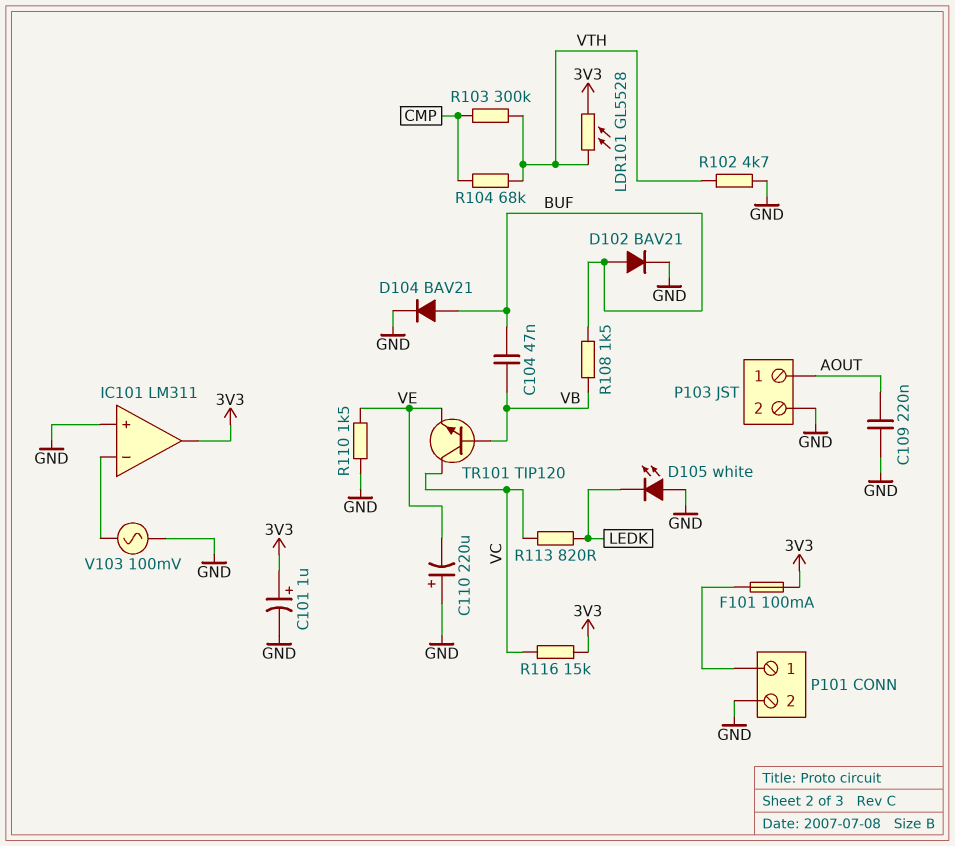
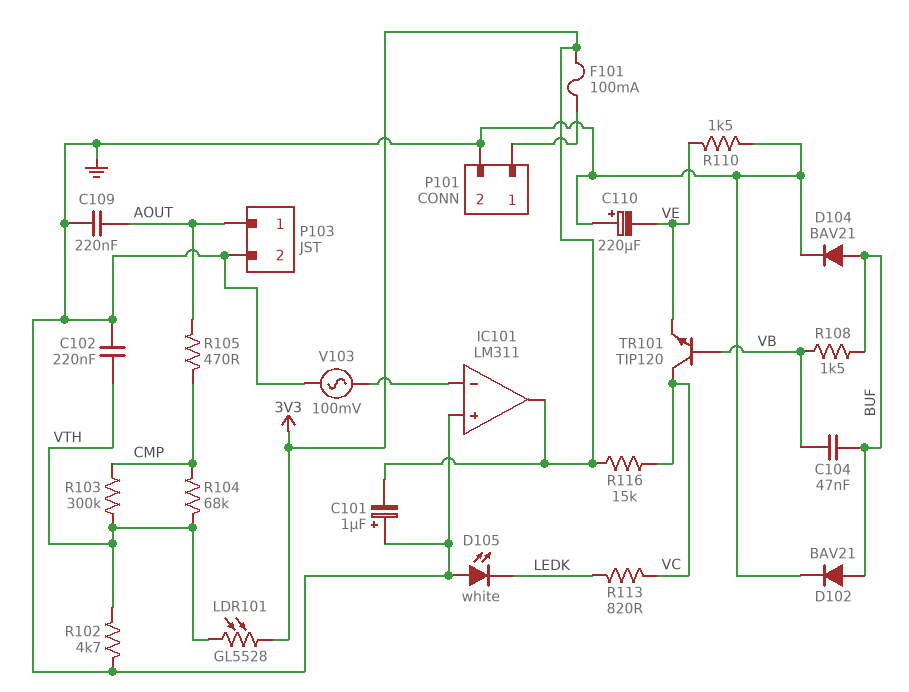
C101: 1uF (plus 3V3, minus GND) -> 1uF (plus GND, minus 3V3)
C102: none -> 220nF (GND, VTH)
R105: none -> 470 (AOUT, CMP)

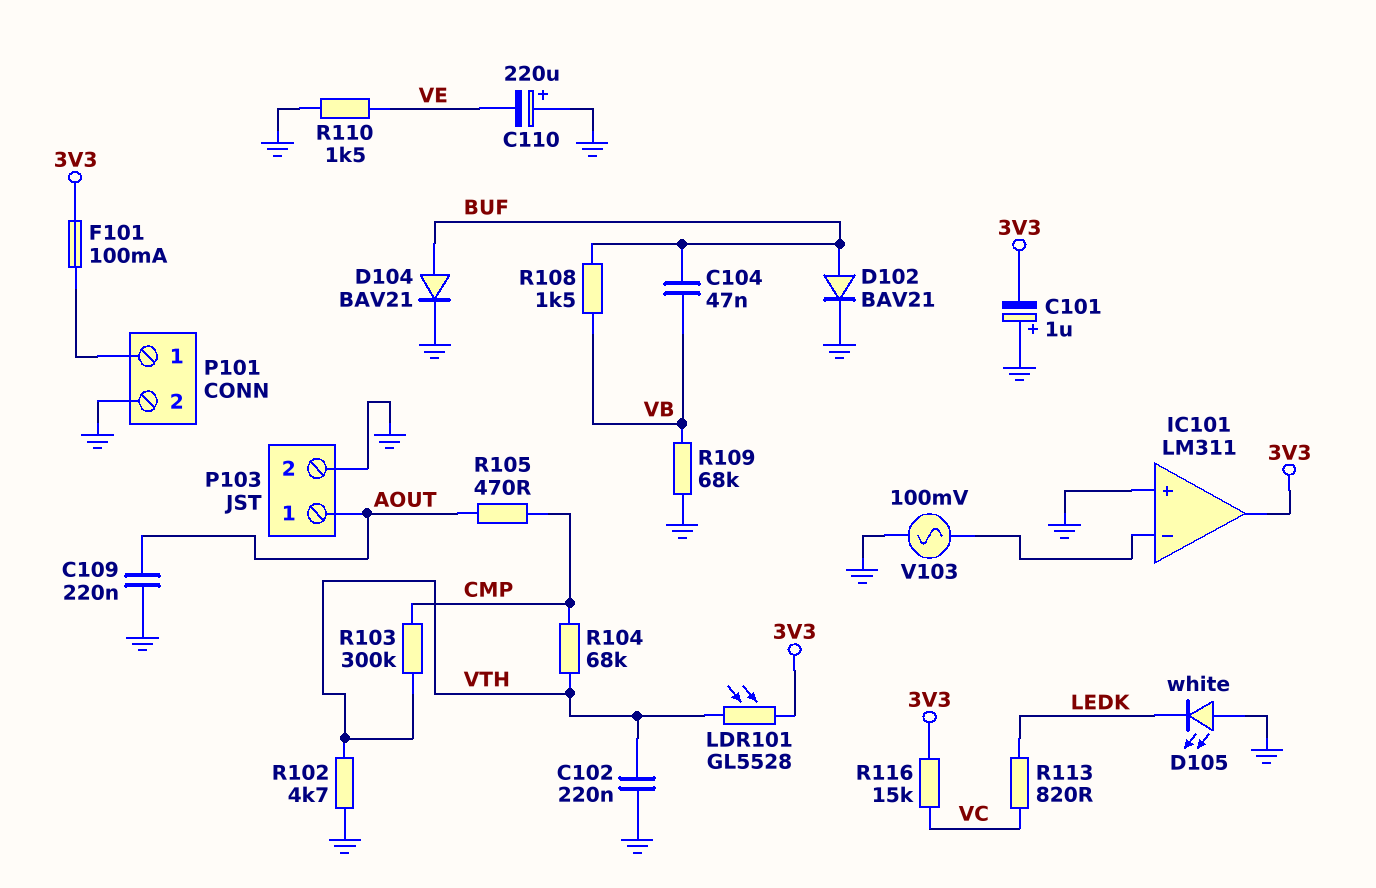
R109: none -> 68k (GND, VB)
TR101: NPN TIP120 (B VB, C VC, E VE) -> none

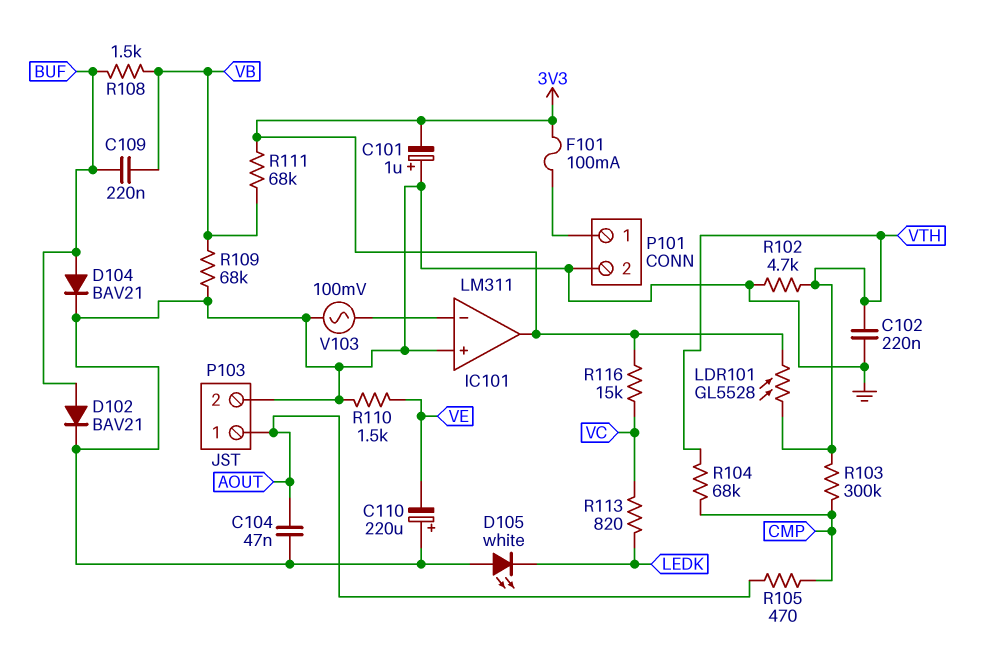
C104: 47nF (BUF, VB) -> 47nF (AOUT, GND)
C109: 220nF (AOUT, GND) -> 220nF (BUF, VB)
R111: none -> 68k (3V3, VB)

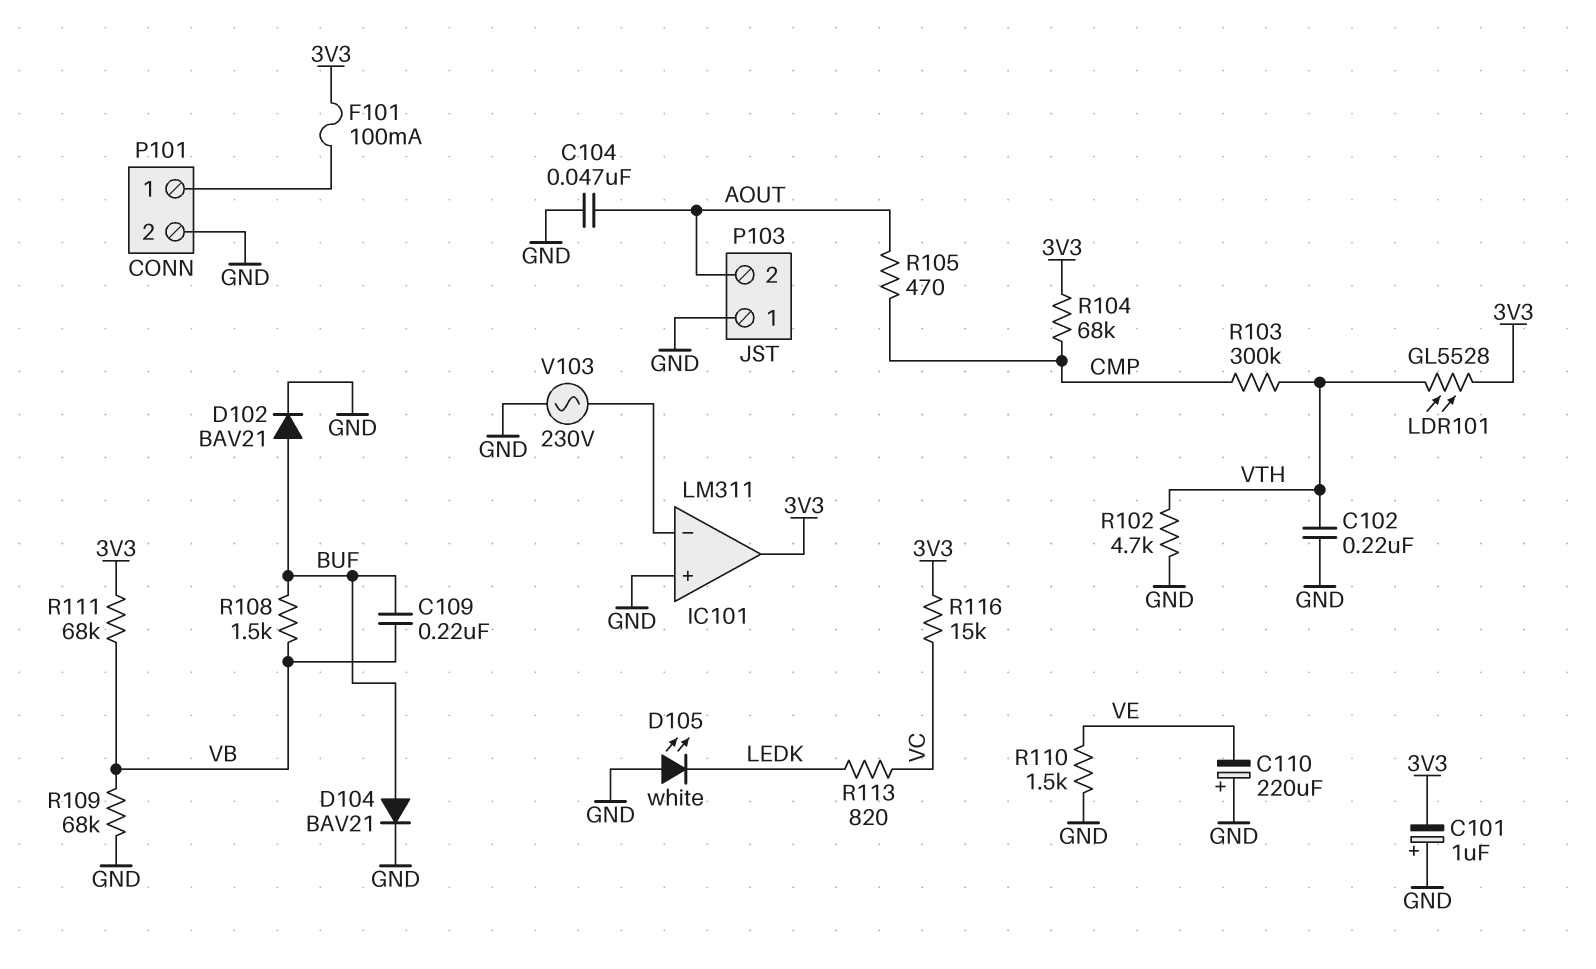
P103 pin 1: AOUT -> GND
P103 pin 2: GND -> AOUT
R104: 68k (CMP, VTH) -> 68k (3V3, CMP)
V103: AC 100mV (GND, IC101/in-) -> AC 230V (GND, IC101/in-)

